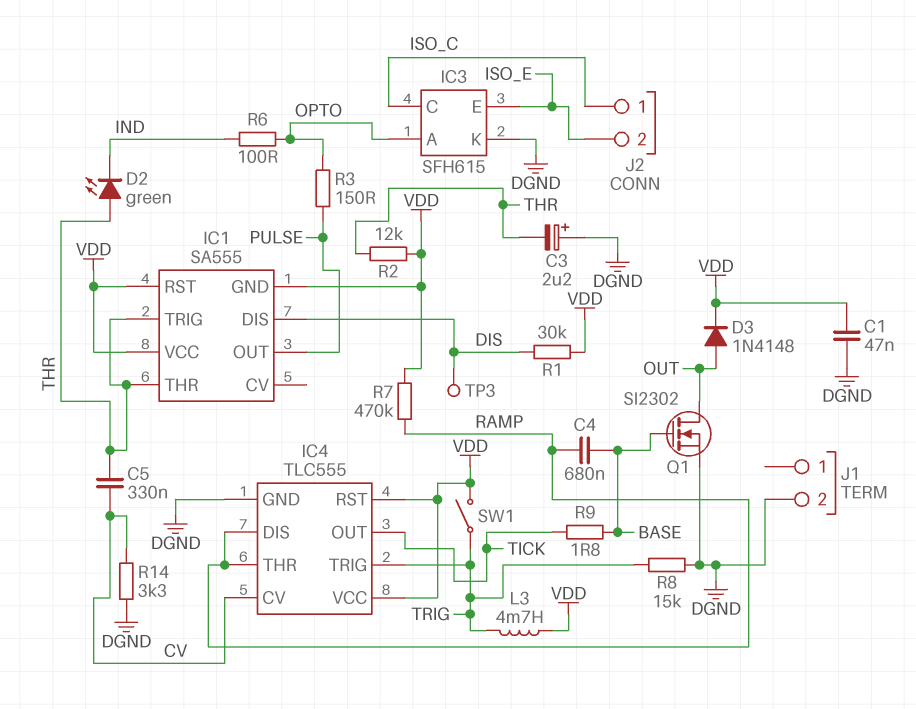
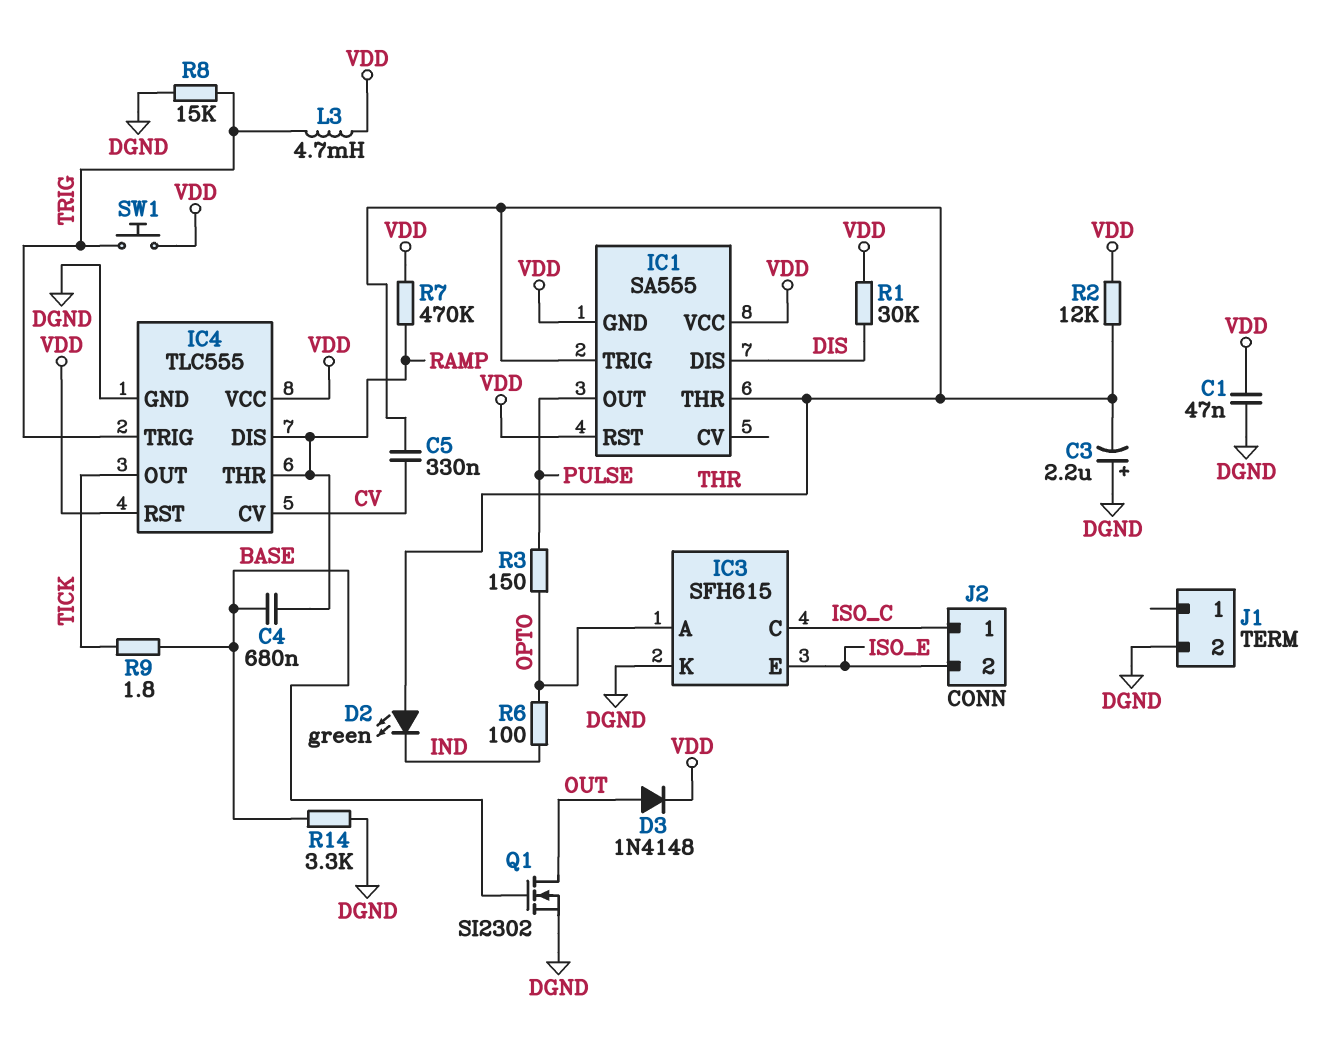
R14: 3.3k (CV, DGND) -> 3.3k (BASE, DGND)
SW1: switch (TRIG, VDD) -> button (TRIG, VDD)
TP3: test point (DIS) -> none

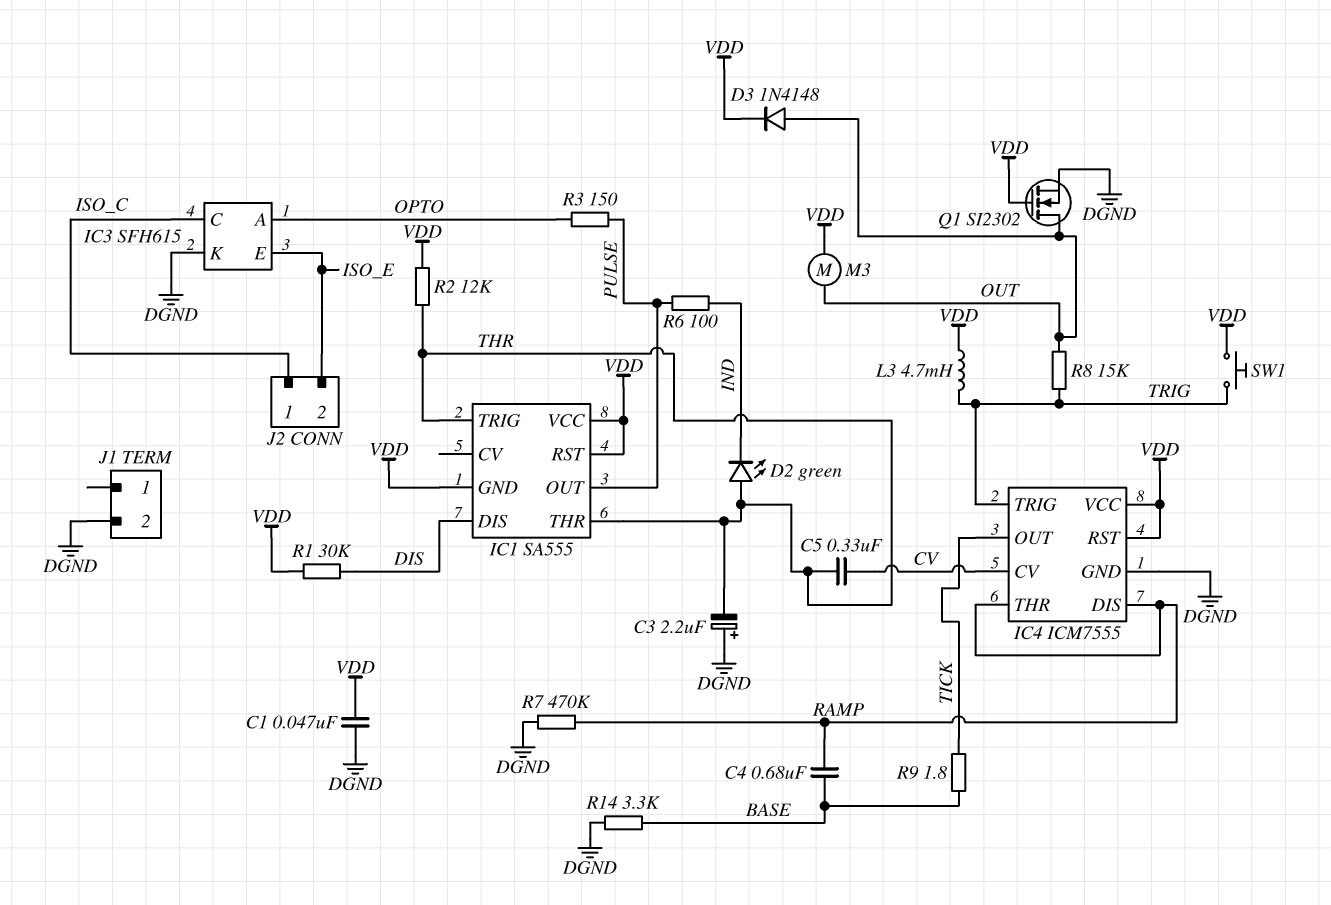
IC4: TLC555 -> ICM7555
M3: none -> motor (OUT, VDD)
Q1: NMOS SI2302 (G BASE, D OUT, S DGND) -> NMOS SI2302 (G VDD, D OUT, S DGND)
R6: 100 (IND, OPTO) -> 100 (IND, PULSE)
R7: 470k (RAMP, VDD) -> 470k (DGND, RAMP)
R8: 15k (DGND, TRIG) -> 15k (OUT, TRIG)

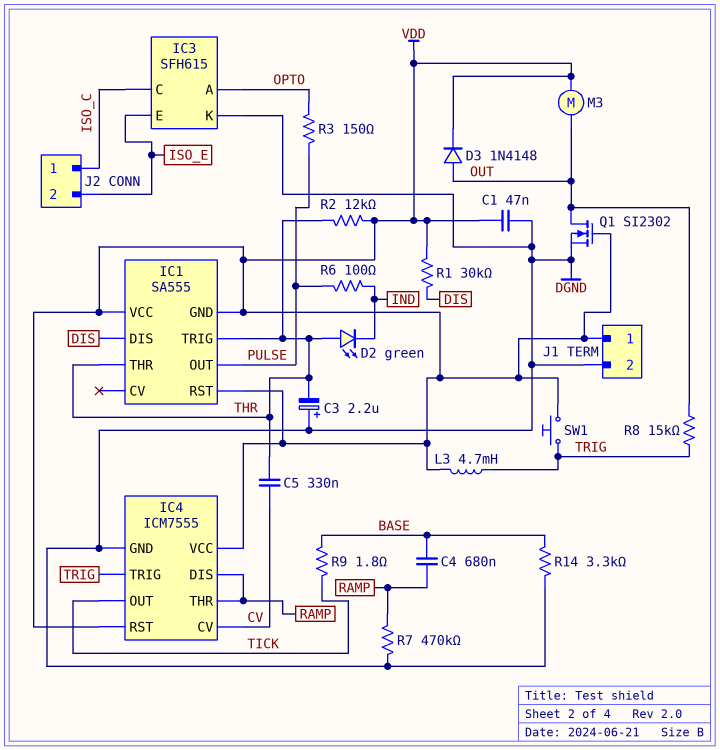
J1 pin 1: none -> VDD

